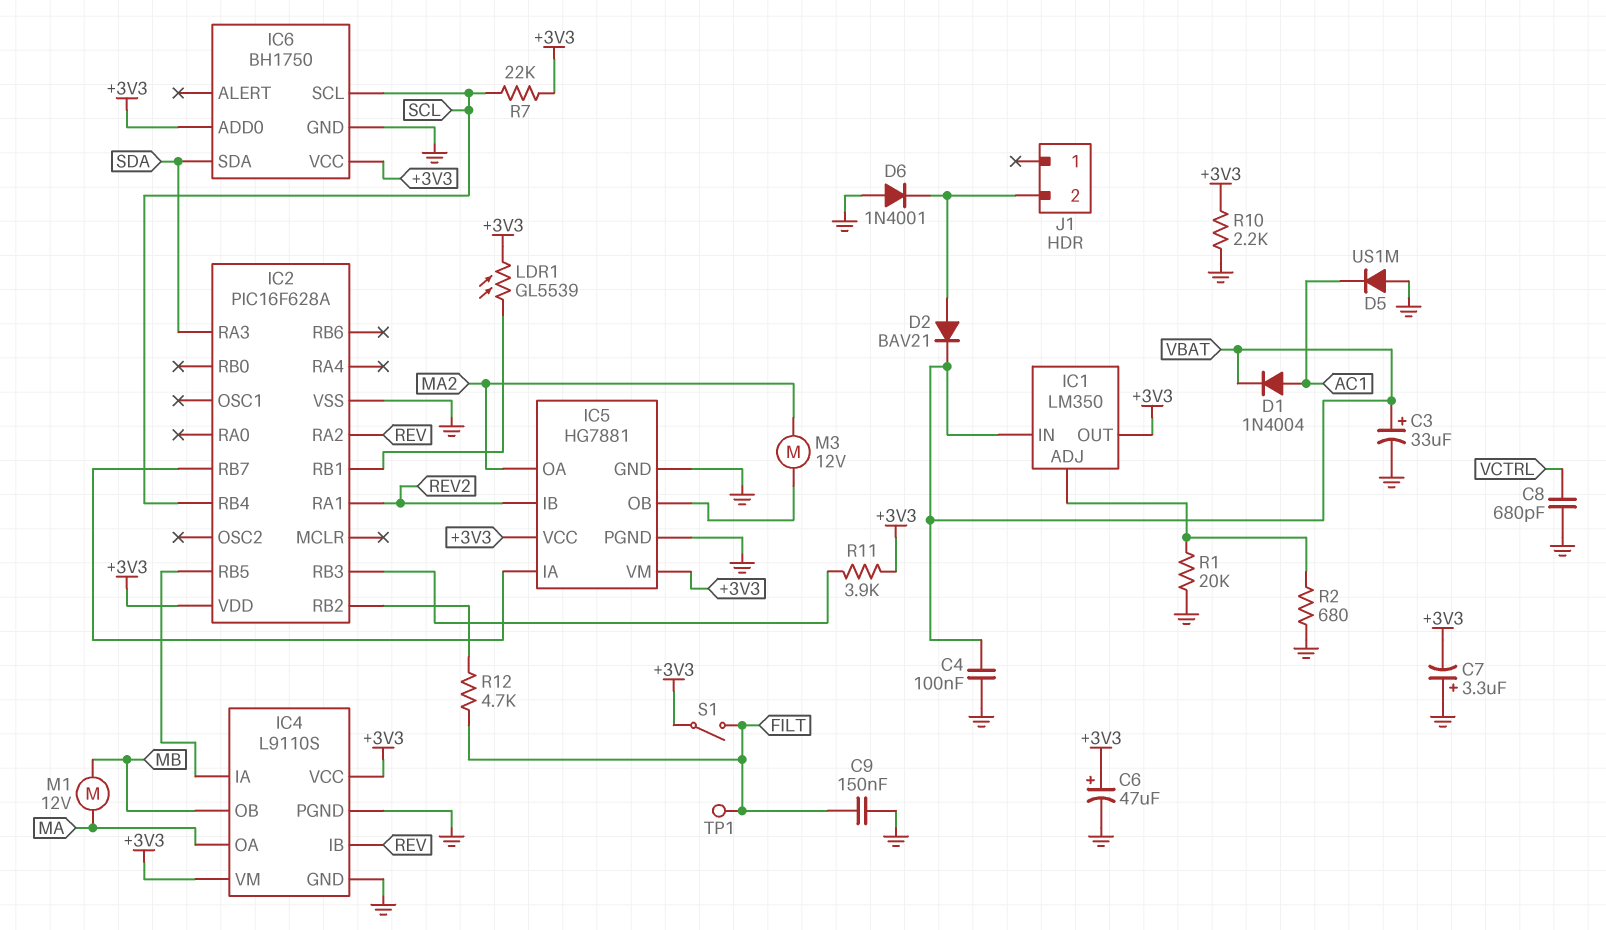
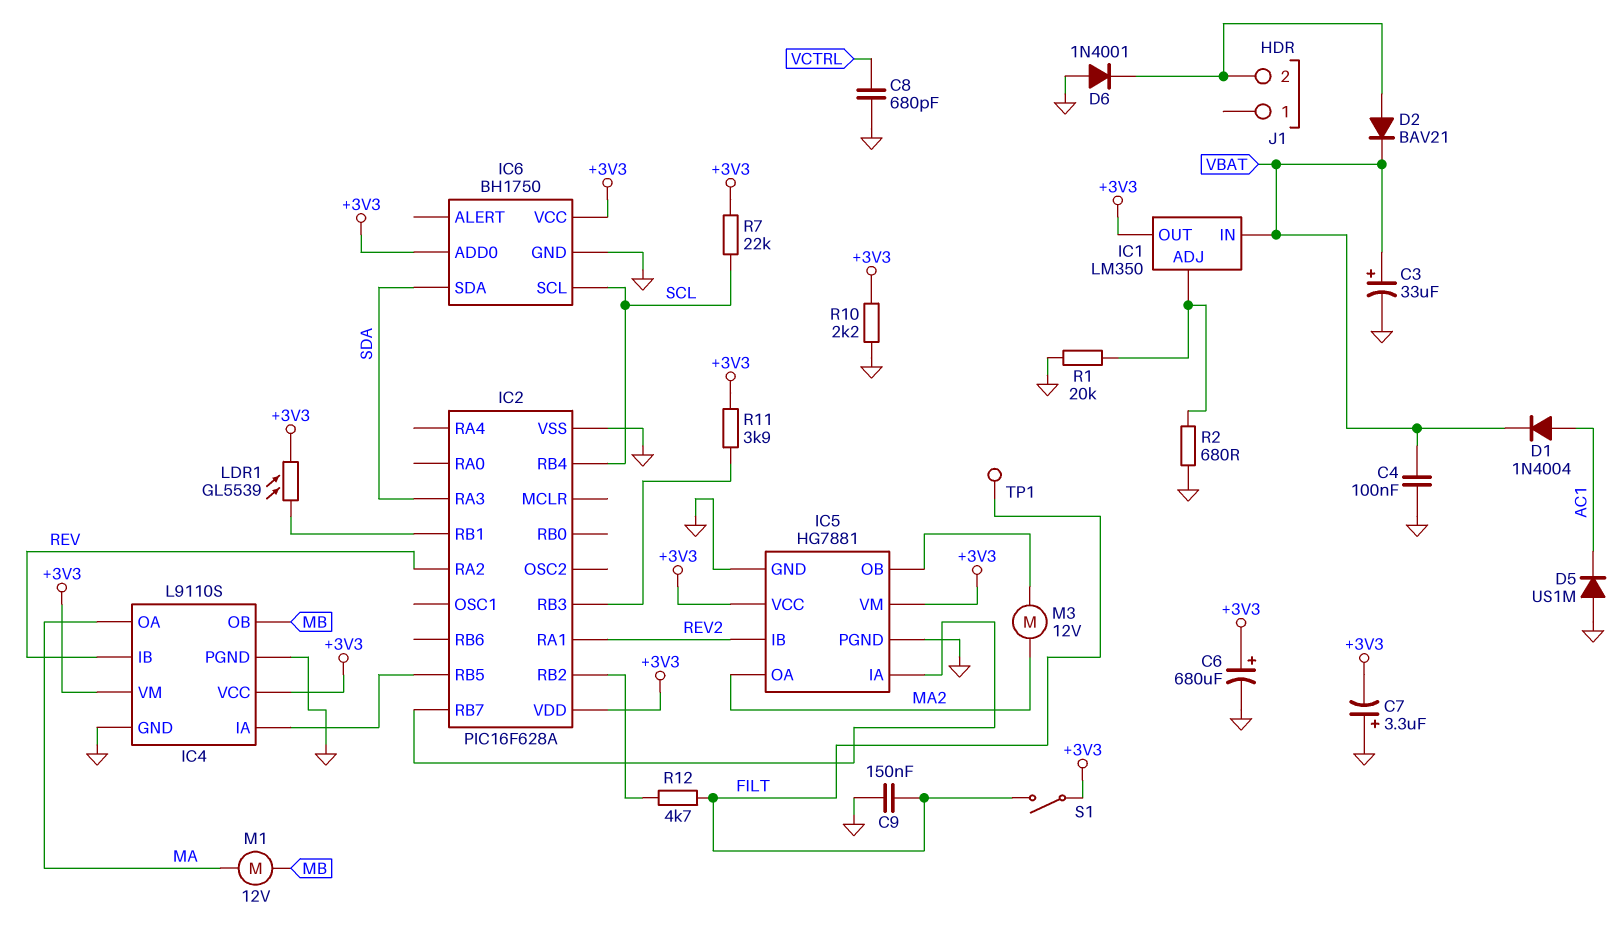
C6: 47uF (plus +3V3, minus GND) -> 680uF (plus +3V3, minus GND)

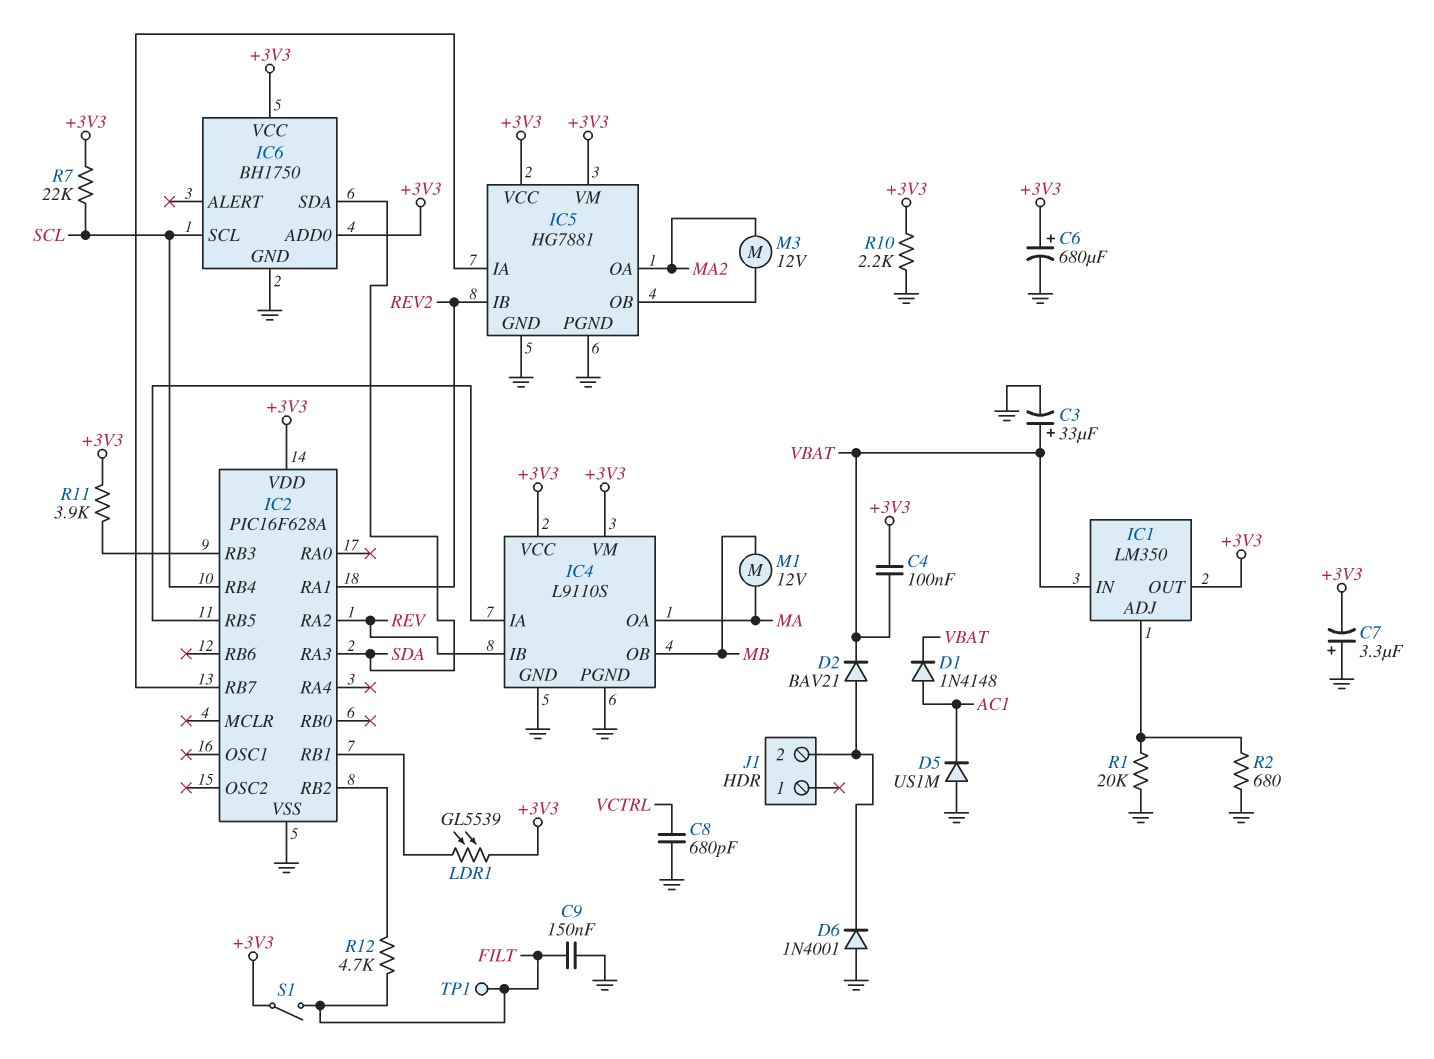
C4: 100nF (GND, VBAT) -> 100nF (+3V3, VBAT)
D1: diode 1N4004 (A AC1, K VBAT) -> diode 1N4148 (A AC1, K VBAT)

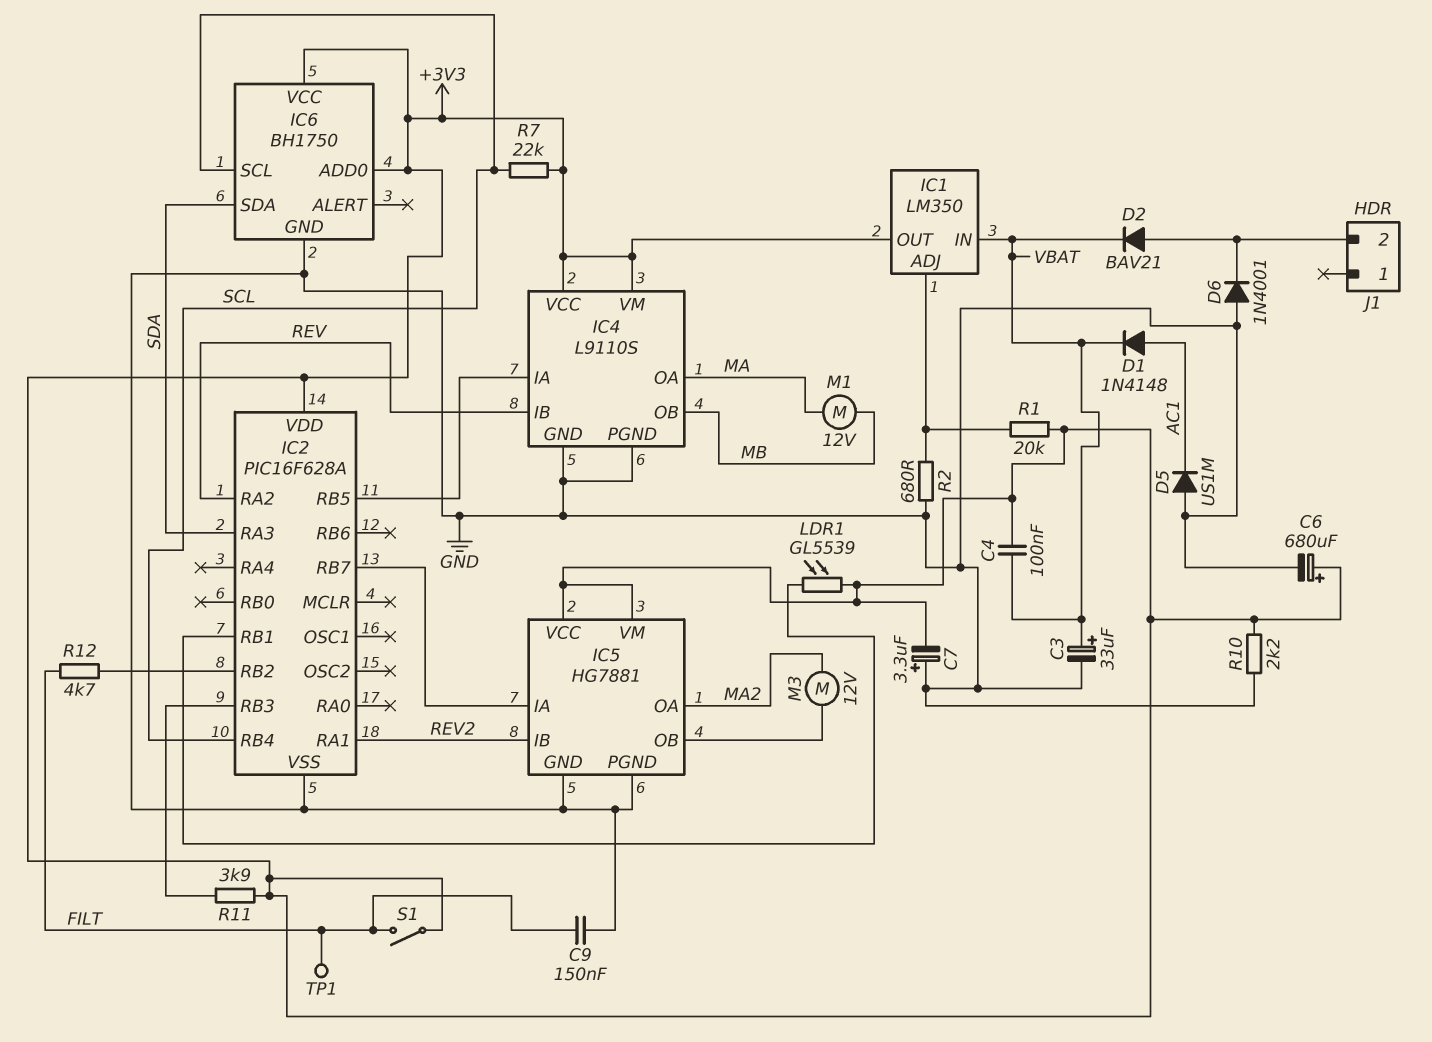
C8: 680pF (GND, VCTRL) -> none
R1: 20k (GND, IC1/ADJ) -> 20k (+3V3, IC1/ADJ)

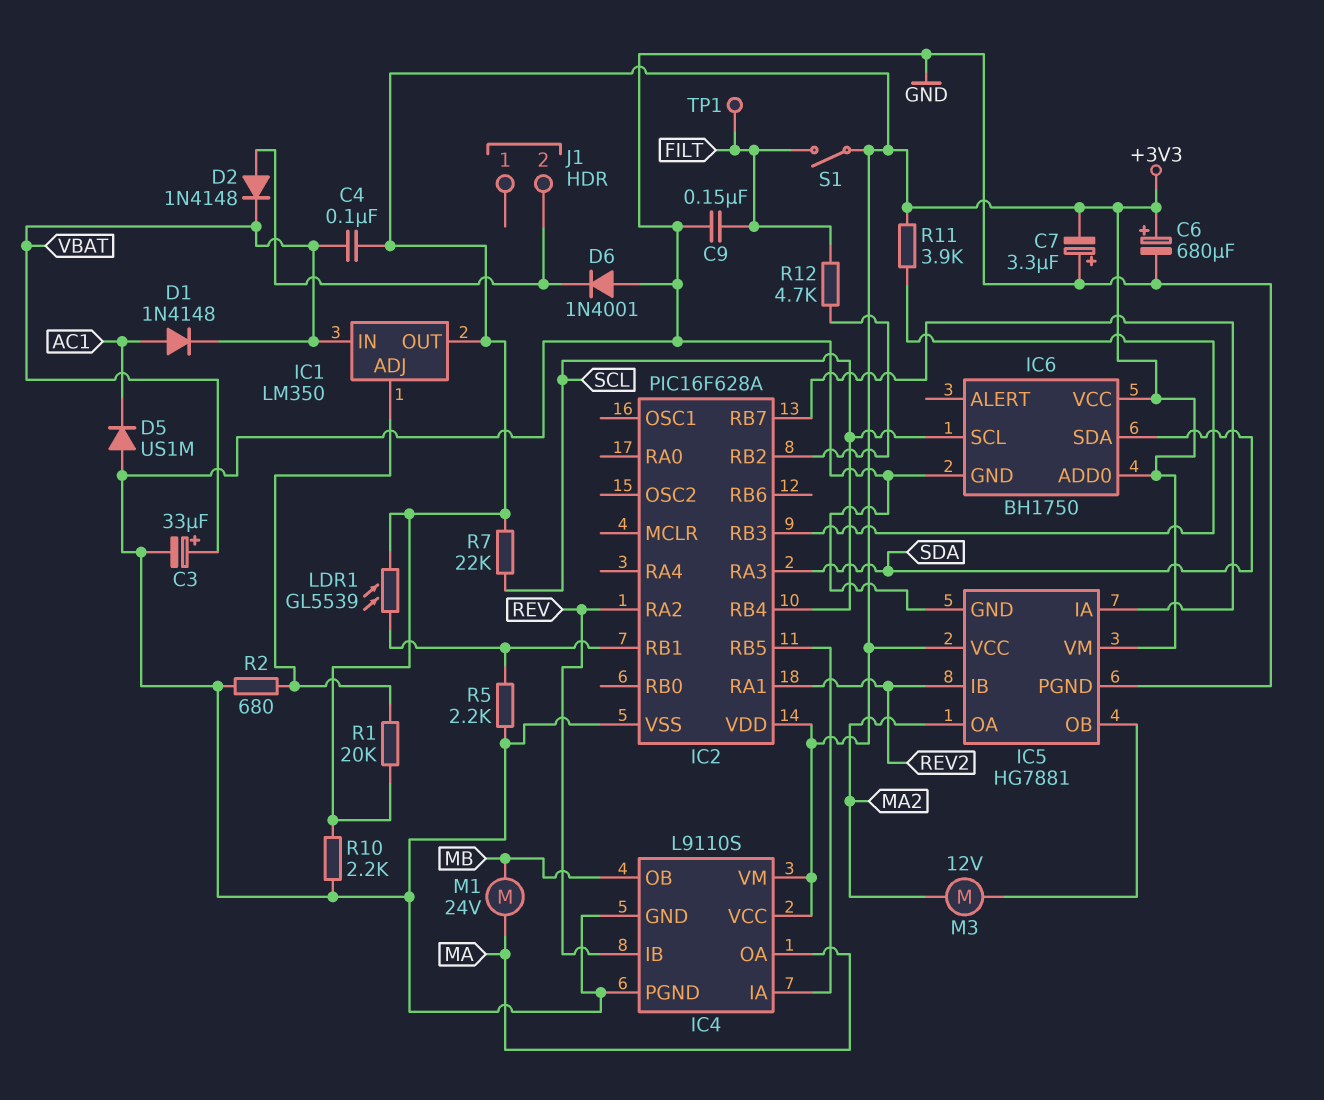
D2: diode BAV21 (A J1/2, K VBAT) -> diode 1N4148 (A J1/2, K VBAT)
M1: motor 12V (MA, MB) -> motor 24V (MA, MB)
R5: none -> 2.2k (GND, IC2/RB1)

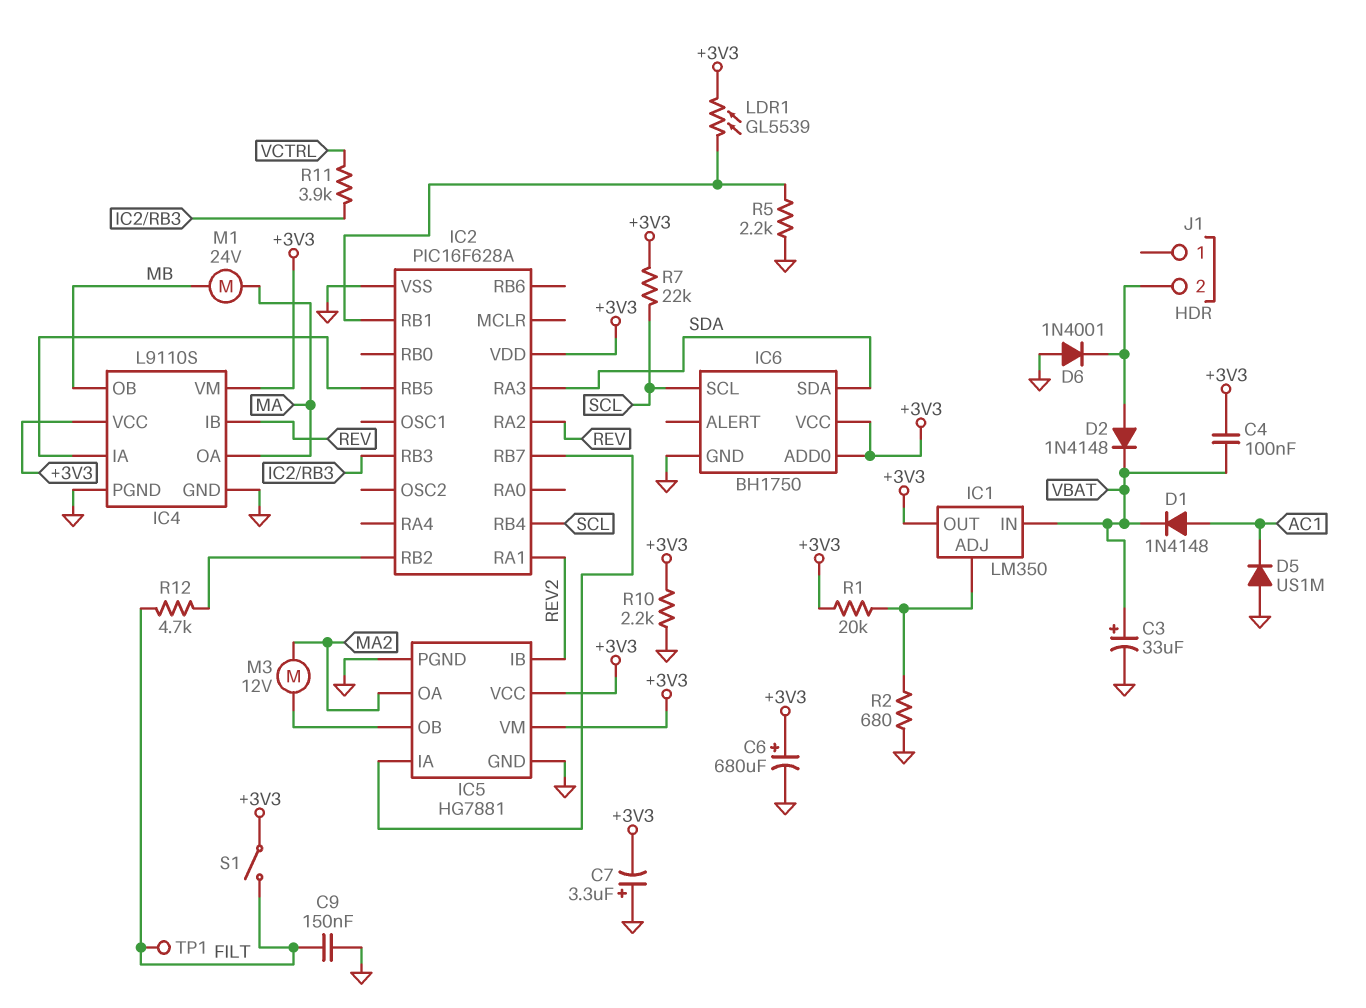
R11: 3.9k (+3V3, IC2/RB3) -> 3.9k (IC2/RB3, VCTRL)

